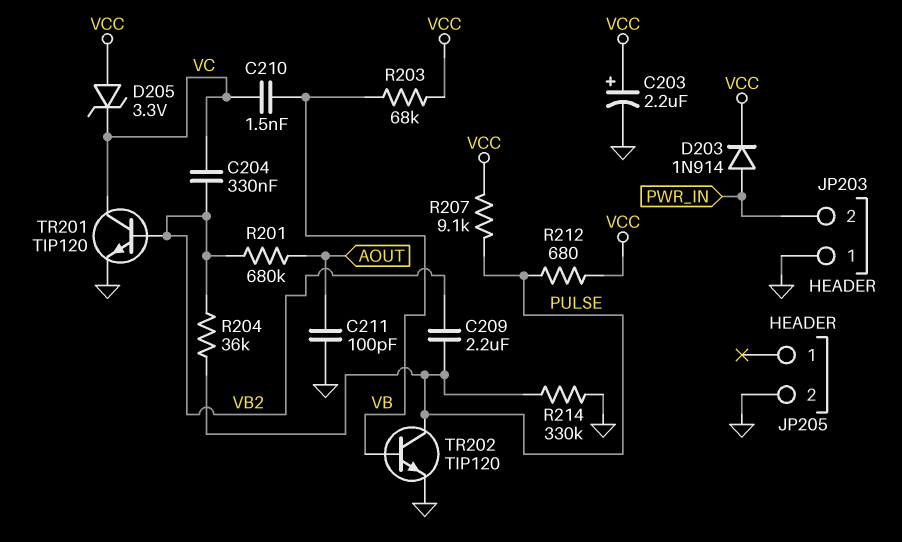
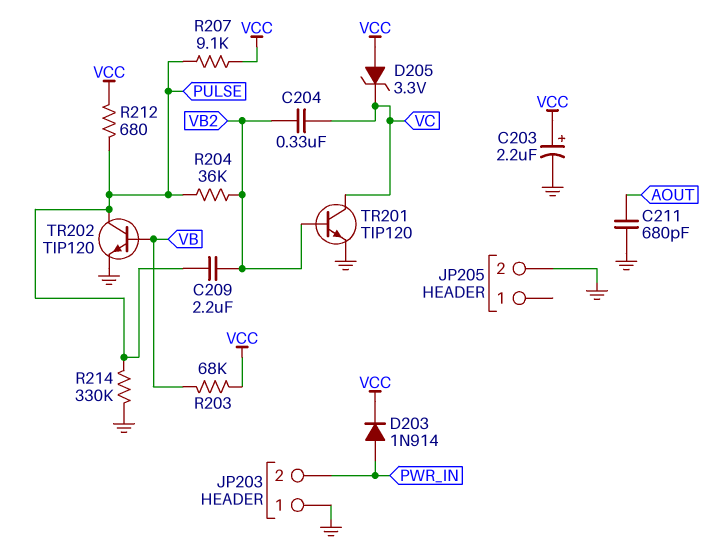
C210: 1.5nF (VB, VC) -> none
C211: 100pF (AOUT, GND) -> 680pF (AOUT, GND)
R201: 680k (AOUT, VB2) -> none

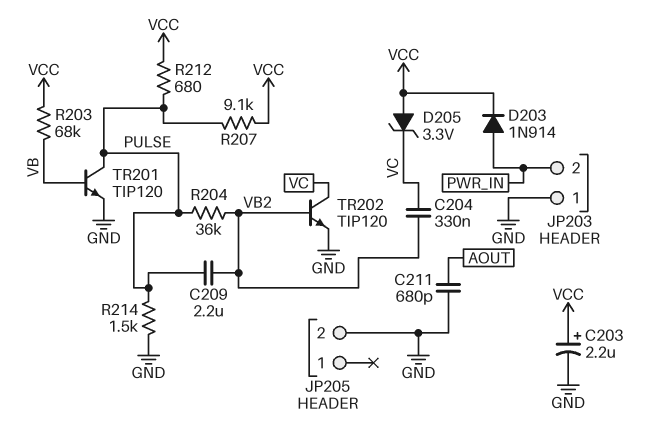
R214: 330k (GND, PULSE) -> 1.5k (GND, PULSE)
TR201: NPN TIP120 (B VB2, C VC, E GND) -> NPN TIP120 (B VB, C PULSE, E GND)
TR202: NPN TIP120 (B VB, C PULSE, E GND) -> NPN TIP120 (B VB2, C VC, E GND)

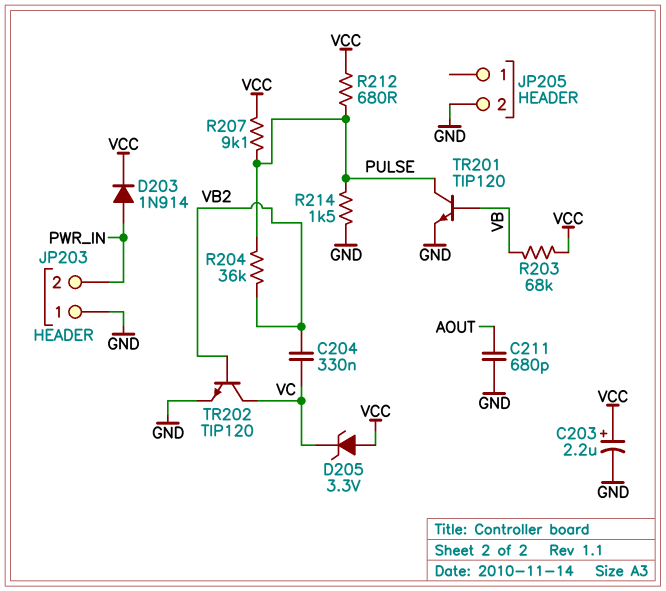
C209: 2.2uF (PULSE, VB2) -> none

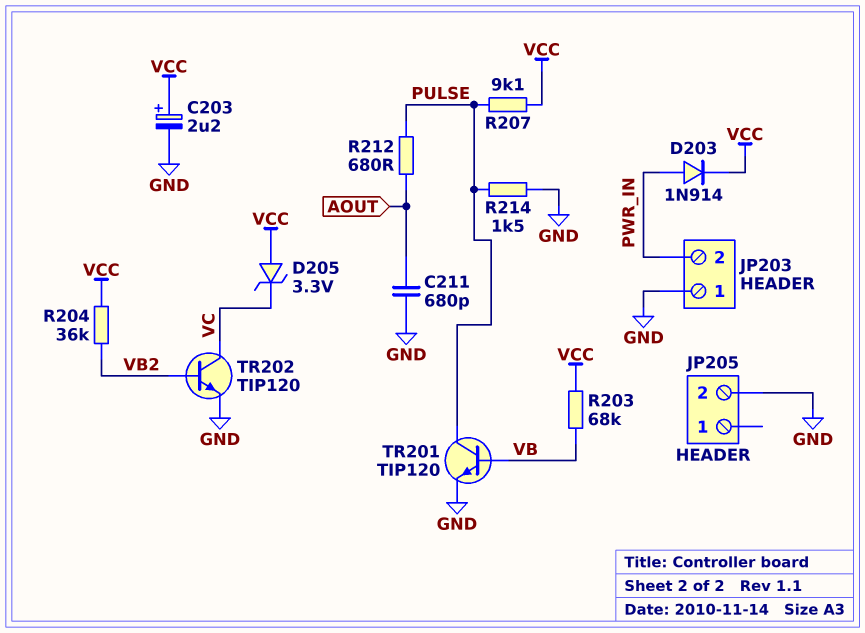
C204: 330nF (VB2, VC) -> none
R204: 36k (PULSE, VB2) -> 36k (VB2, VCC)
R212: 680 (PULSE, VCC) -> 680 (AOUT, PULSE)

